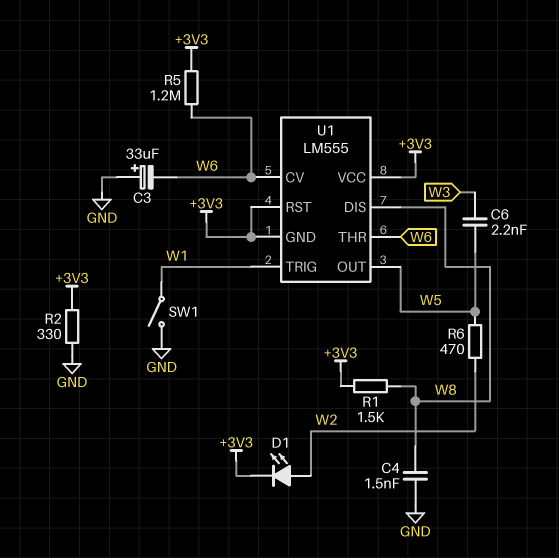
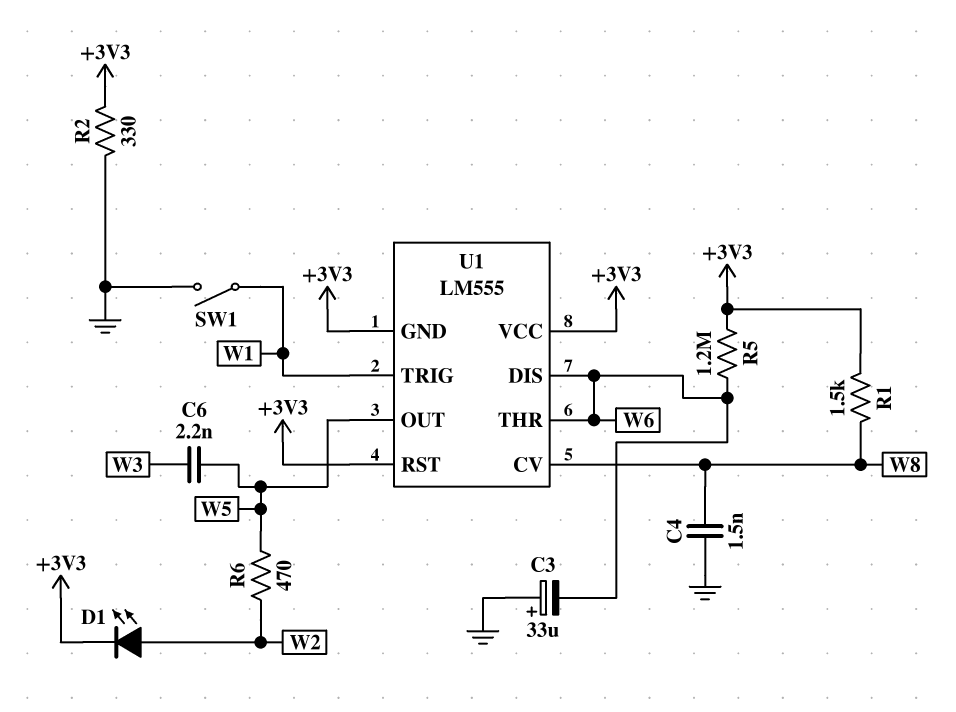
U1 pin CV: W6 -> W8
U1 pin DIS: W8 -> W6

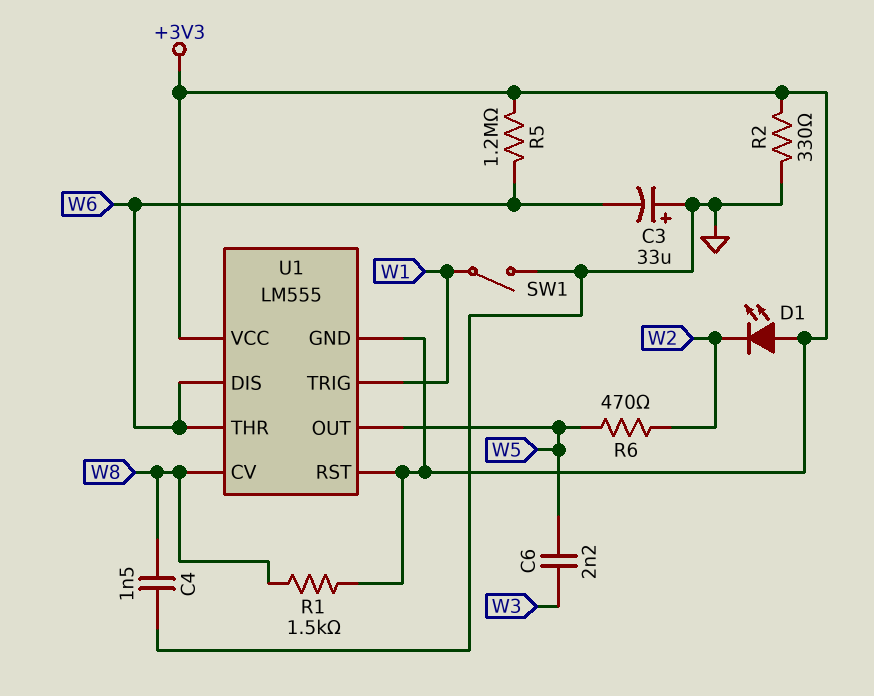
D1: LED (A W2, K +3V3) -> LED (A +3V3, K W2)

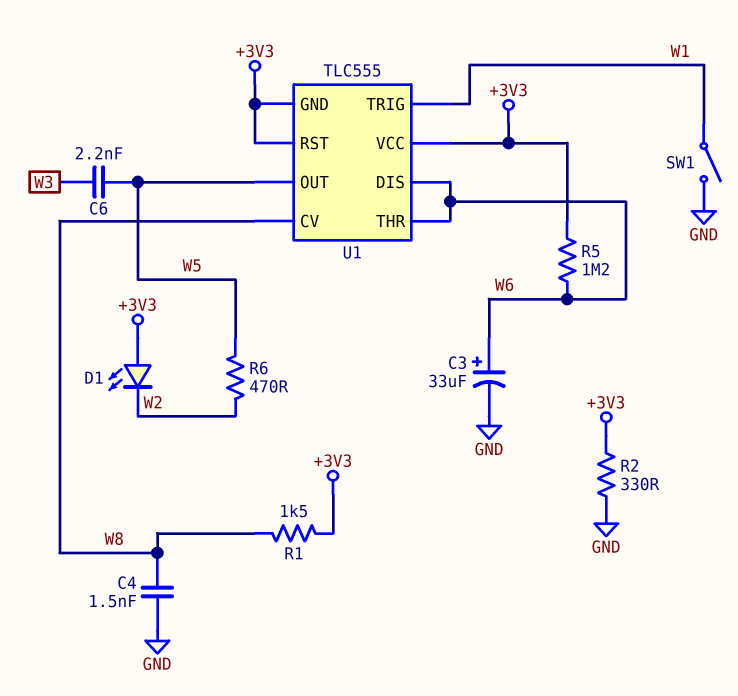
C3: 33uF (plus GND, minus W6) -> 33uF (plus W6, minus GND)
U1: LM555 -> TLC555

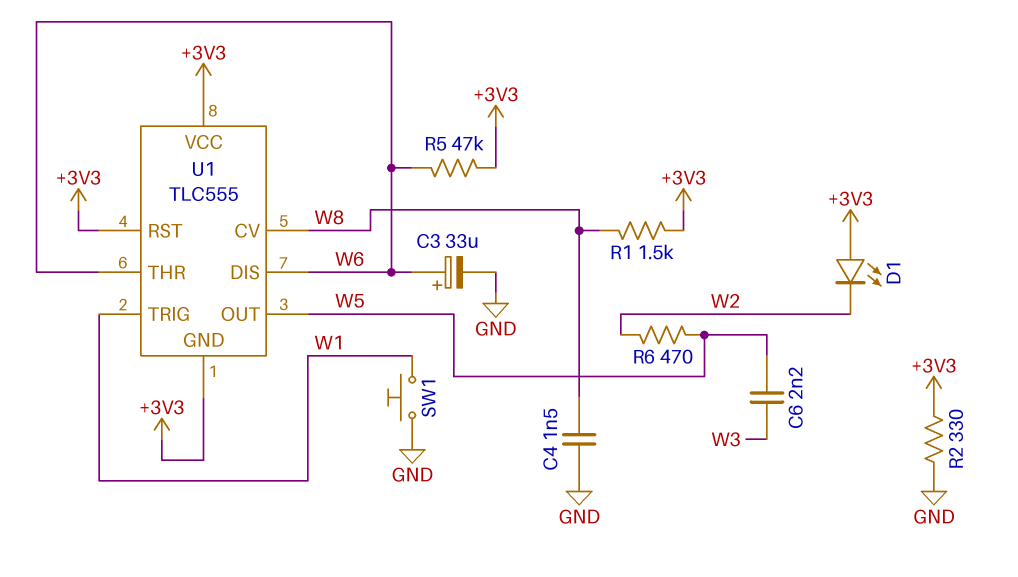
R5: 1.2M (+3V3, W6) -> 47k (+3V3, W6)
SW1: switch (GND, W1) -> button (GND, W1)

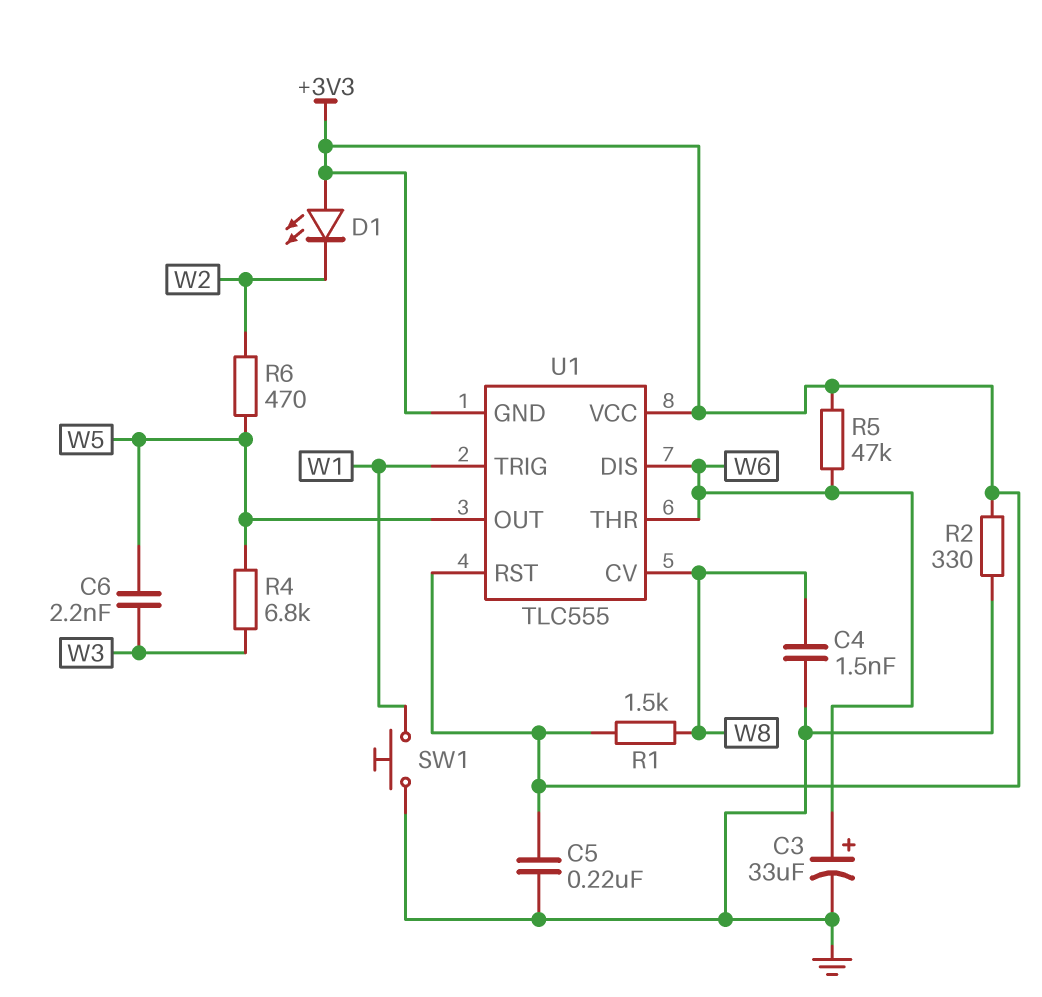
C5: none -> 220nF (+3V3, GND)
R4: none -> 6.8k (W3, W5)

